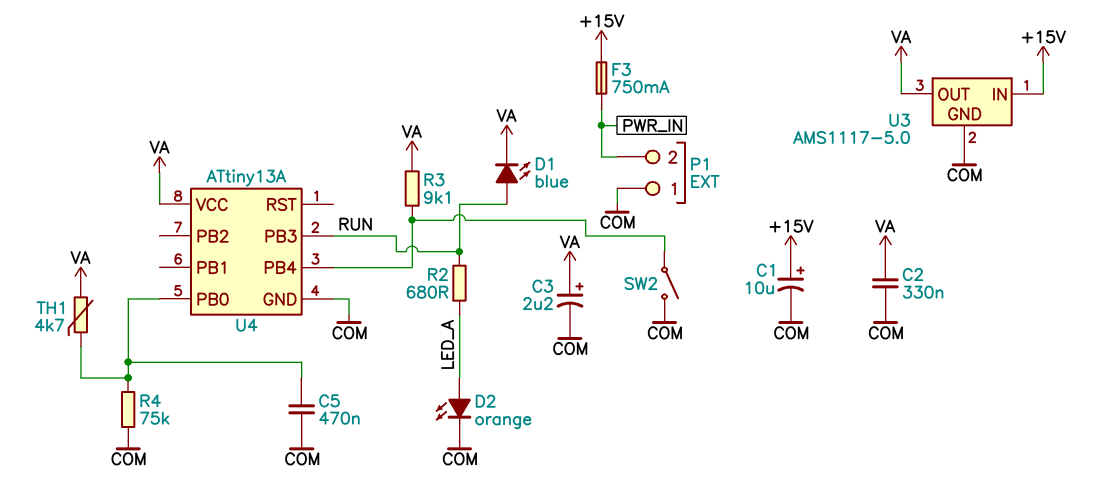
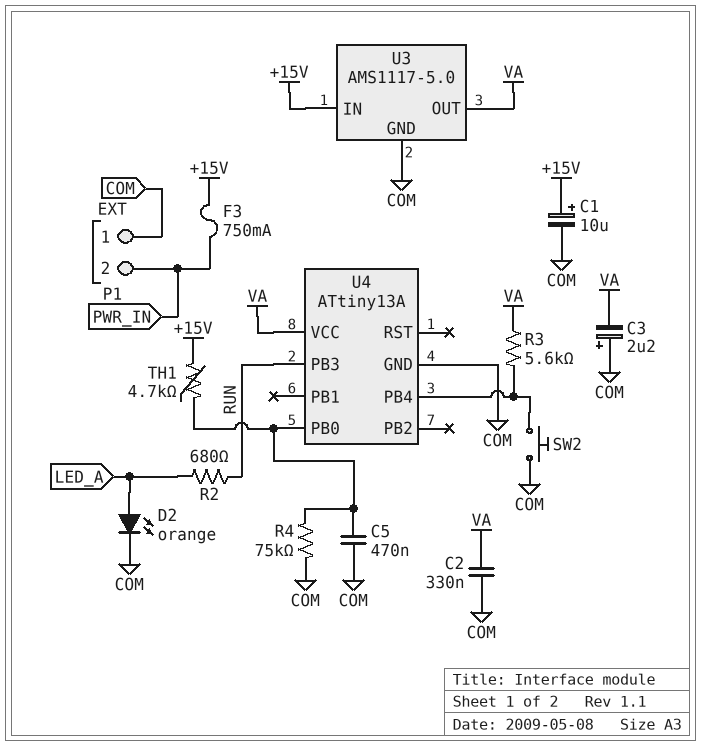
C3: 2.2uF (plus VA, minus COM) -> 2.2uF (plus COM, minus VA)
D1: LED blue (A RUN, K VA) -> none
R3: 9.1k (U4/PB4, VA) -> 5.6k (U4/PB4, VA)
SW2: switch (COM, U4/PB4) -> button (COM, U4/PB4)
TH1: 4.7k (U4/PB0, VA) -> 4.7k (+15V, U4/PB0)

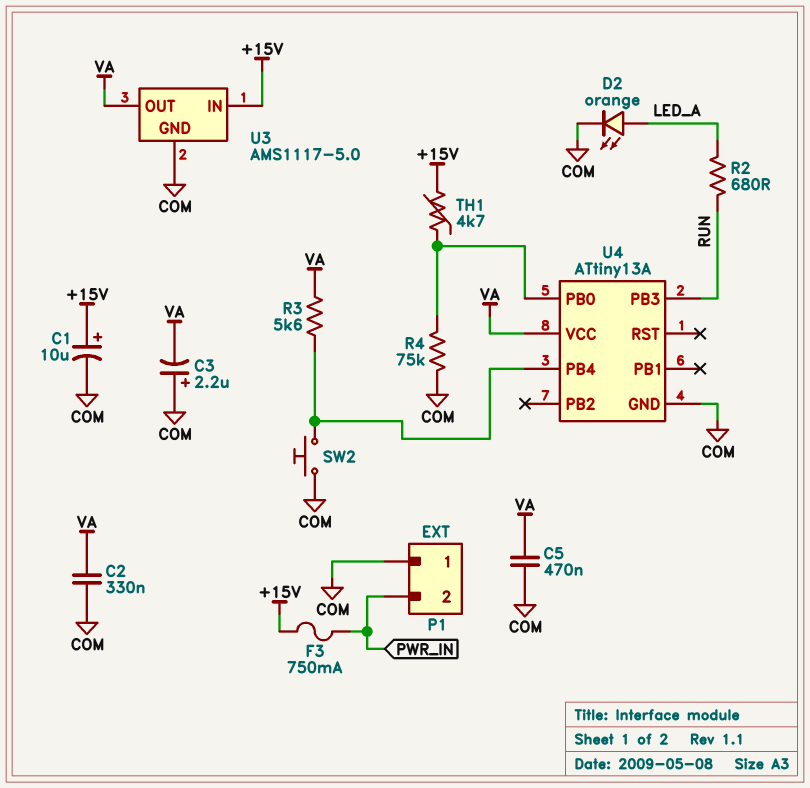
C5: 470nF (COM, U4/PB0) -> 470nF (COM, VA)

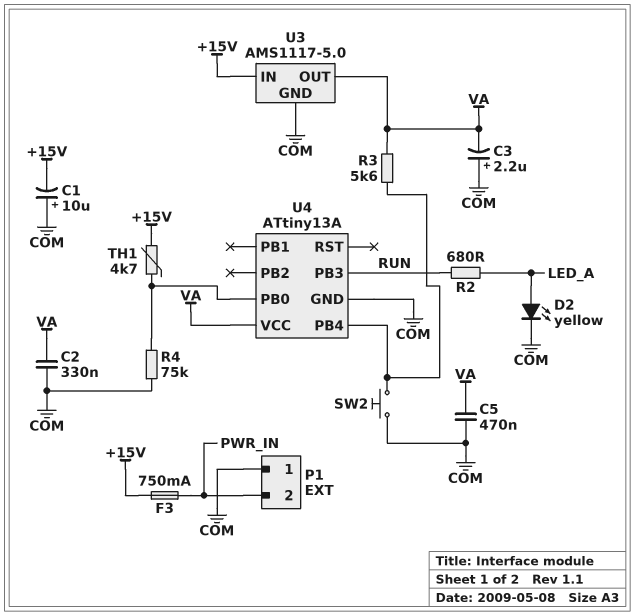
C1: 10uF (plus +15V, minus COM) -> 10uF (plus COM, minus +15V)
D2: LED orange (A LED_A, K COM) -> LED yellow (A LED_A, K COM)

